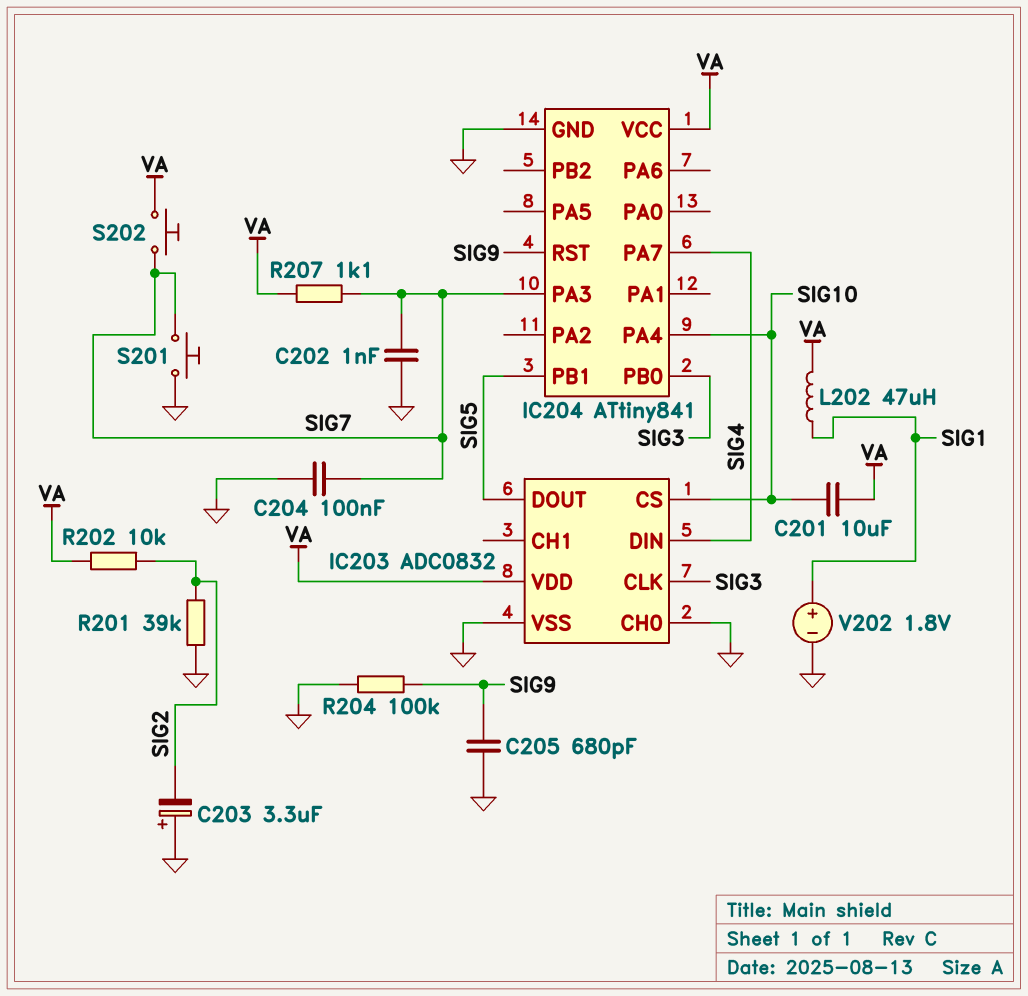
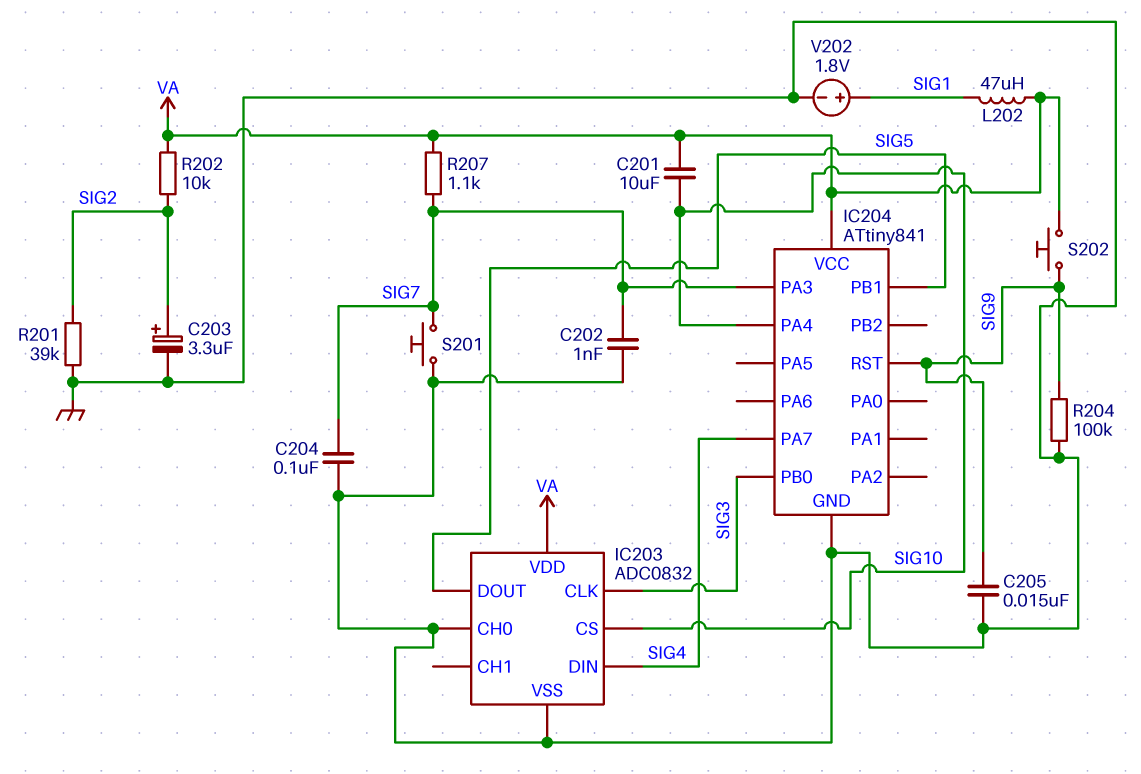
C203: 3.3uF (plus GND, minus SIG2) -> 3.3uF (plus SIG2, minus GND)
C205: 680pF (GND, SIG9) -> 15nF (GND, SIG9)
S202: button (SIG7, VA) -> button (SIG9, VA)

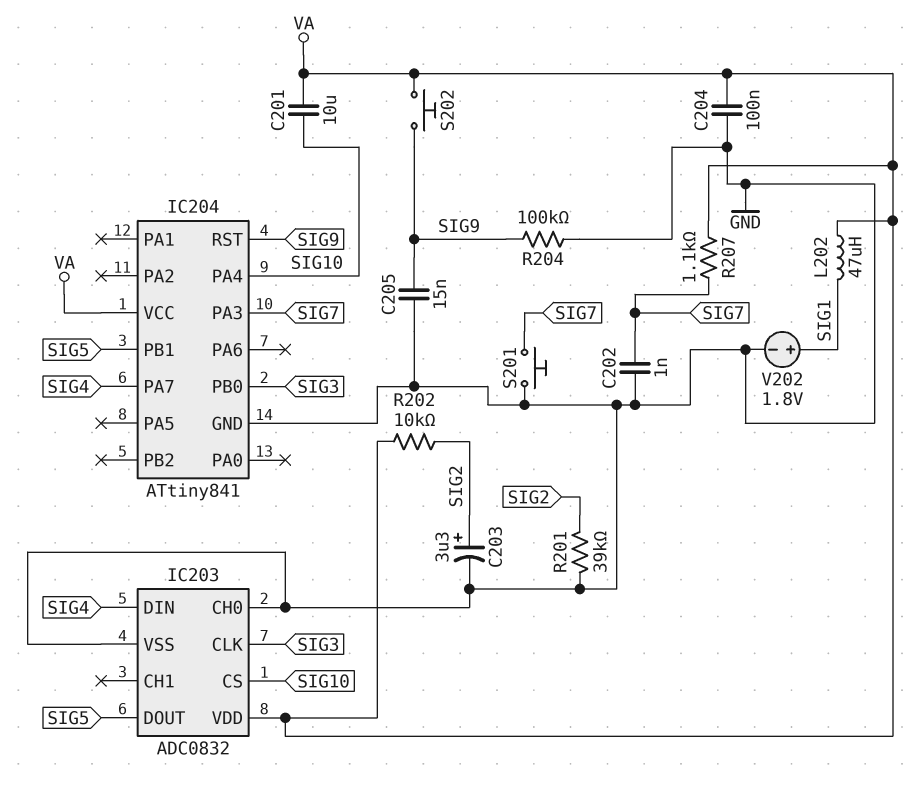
C204: 100nF (GND, SIG7) -> 100nF (GND, VA)

